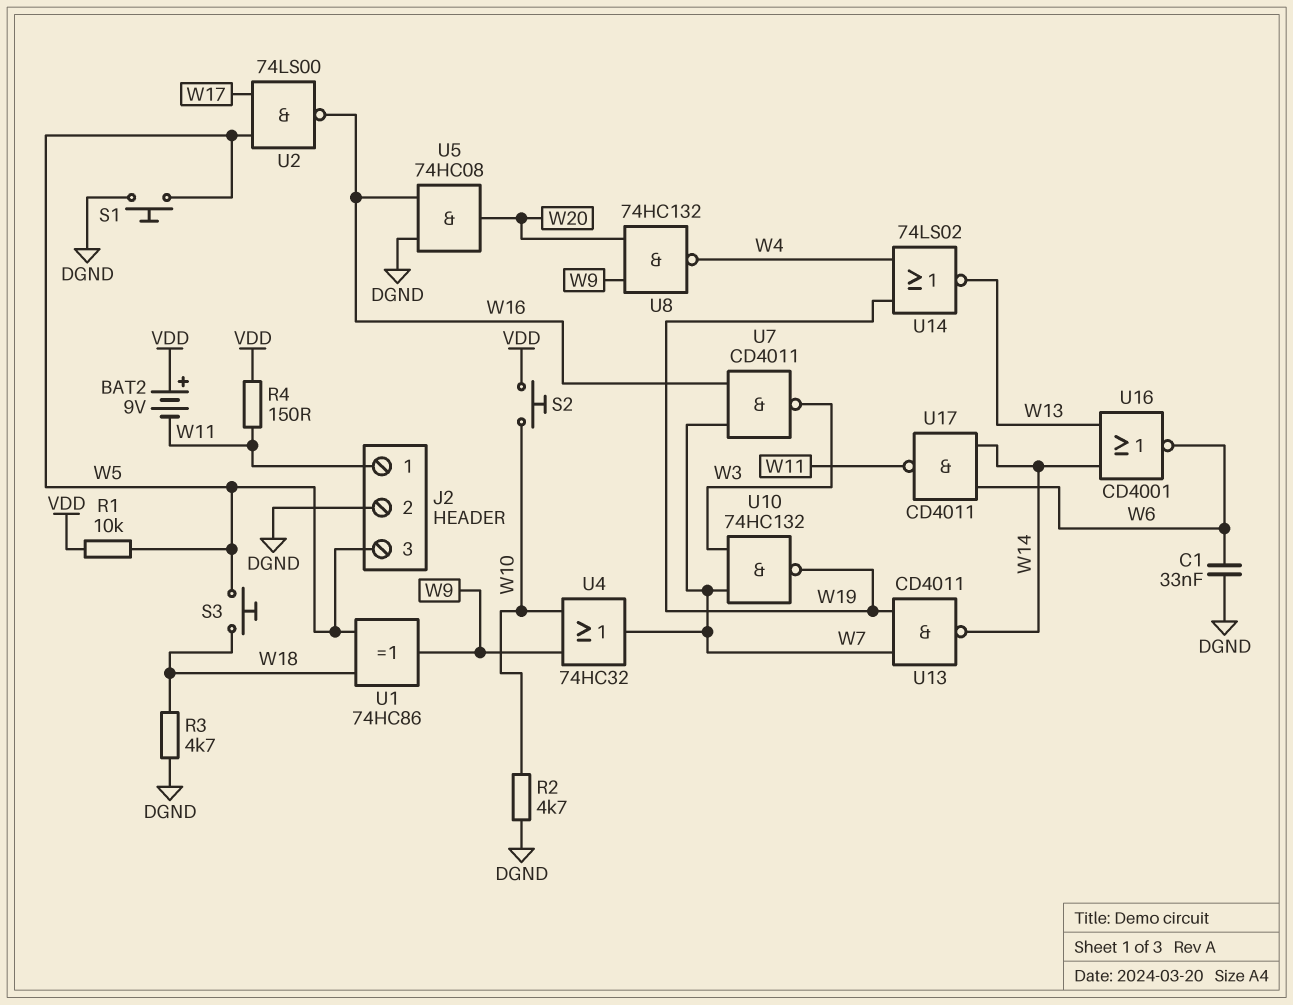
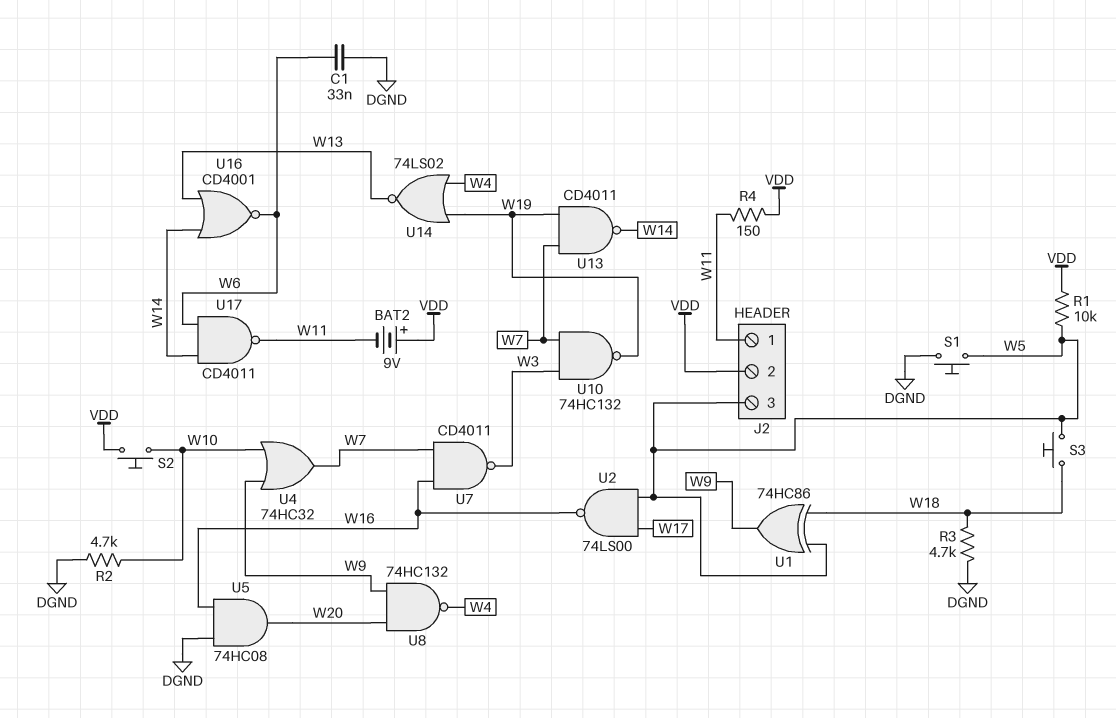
J2 pin 2: DGND -> VDD

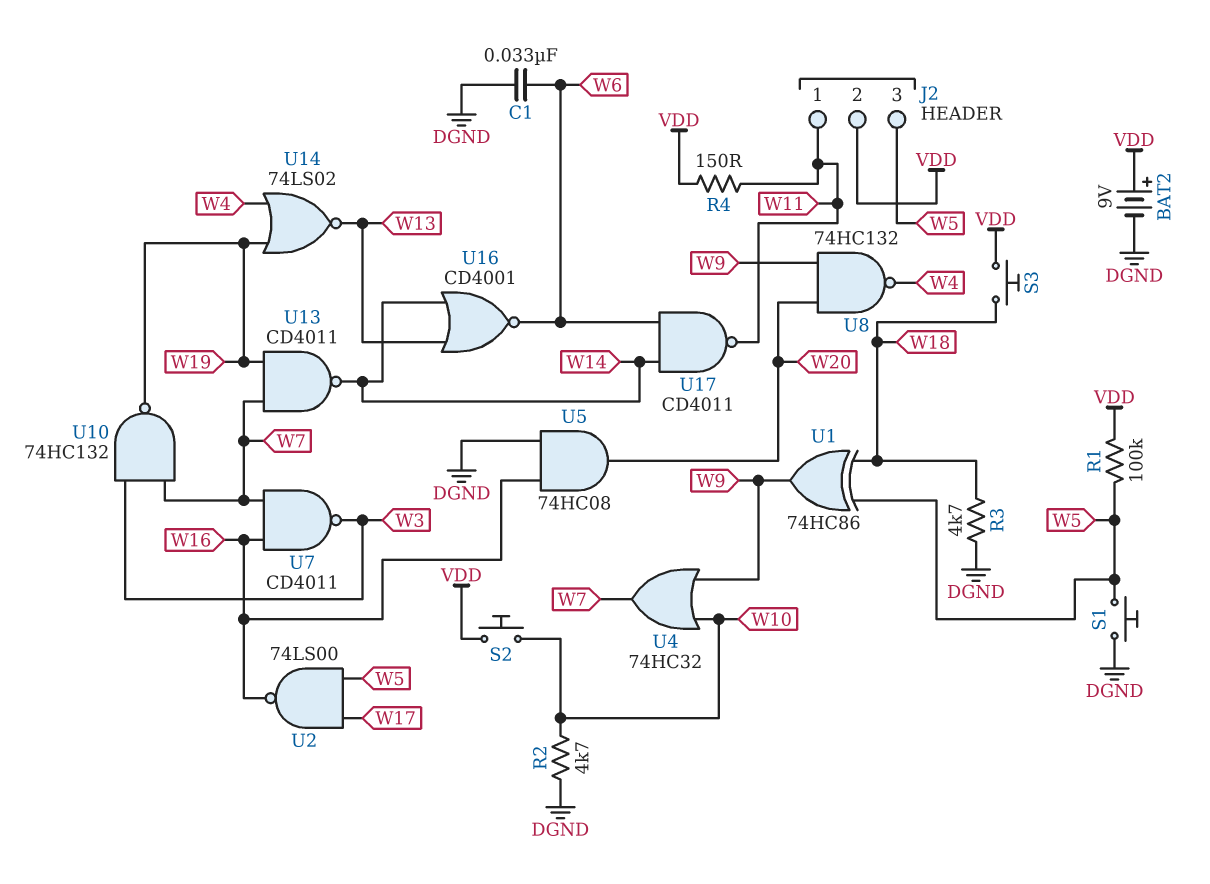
BAT2: 9V (plus VDD, minus W11) -> 9V (plus VDD, minus DGND)
R1: 10k (VDD, W5) -> 100k (VDD, W5)
S3: button (W5, W18) -> button (VDD, W18)

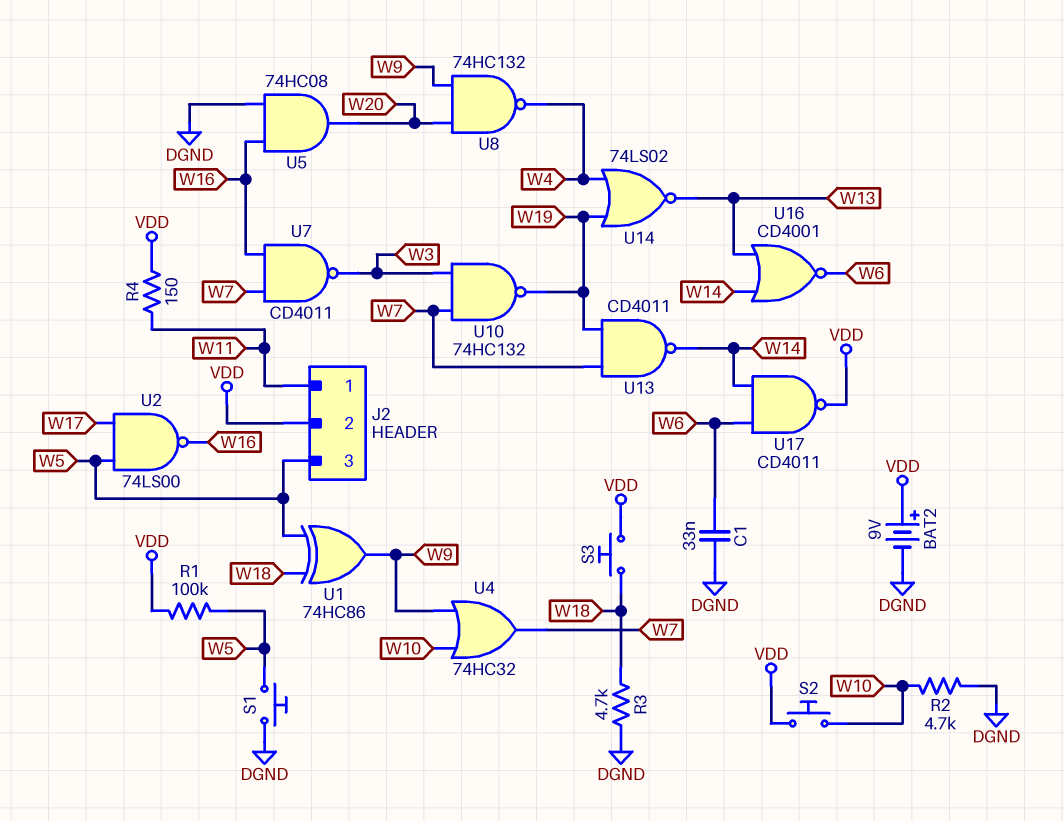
U17: NAND CD4011 (in W6, in W14, out W11) -> NAND CD4011 (in W6, in W14, out VDD)

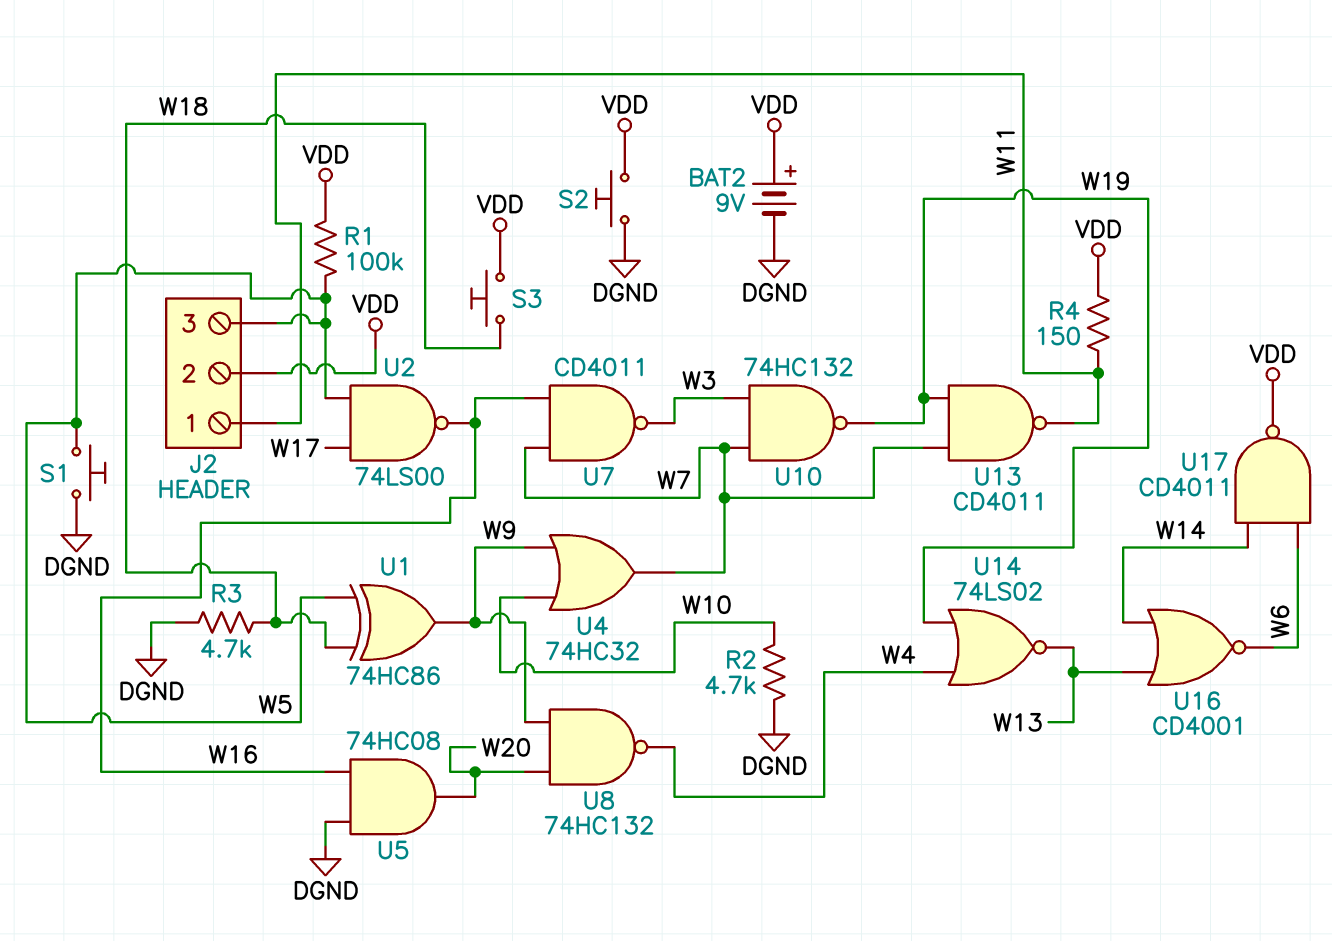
C1: 33nF (DGND, W6) -> none
S2: button (VDD, W10) -> button (DGND, VDD)
U13: NAND CD4011 (in W7, in W19, out W14) -> NAND CD4011 (in W7, in W19, out W11)

